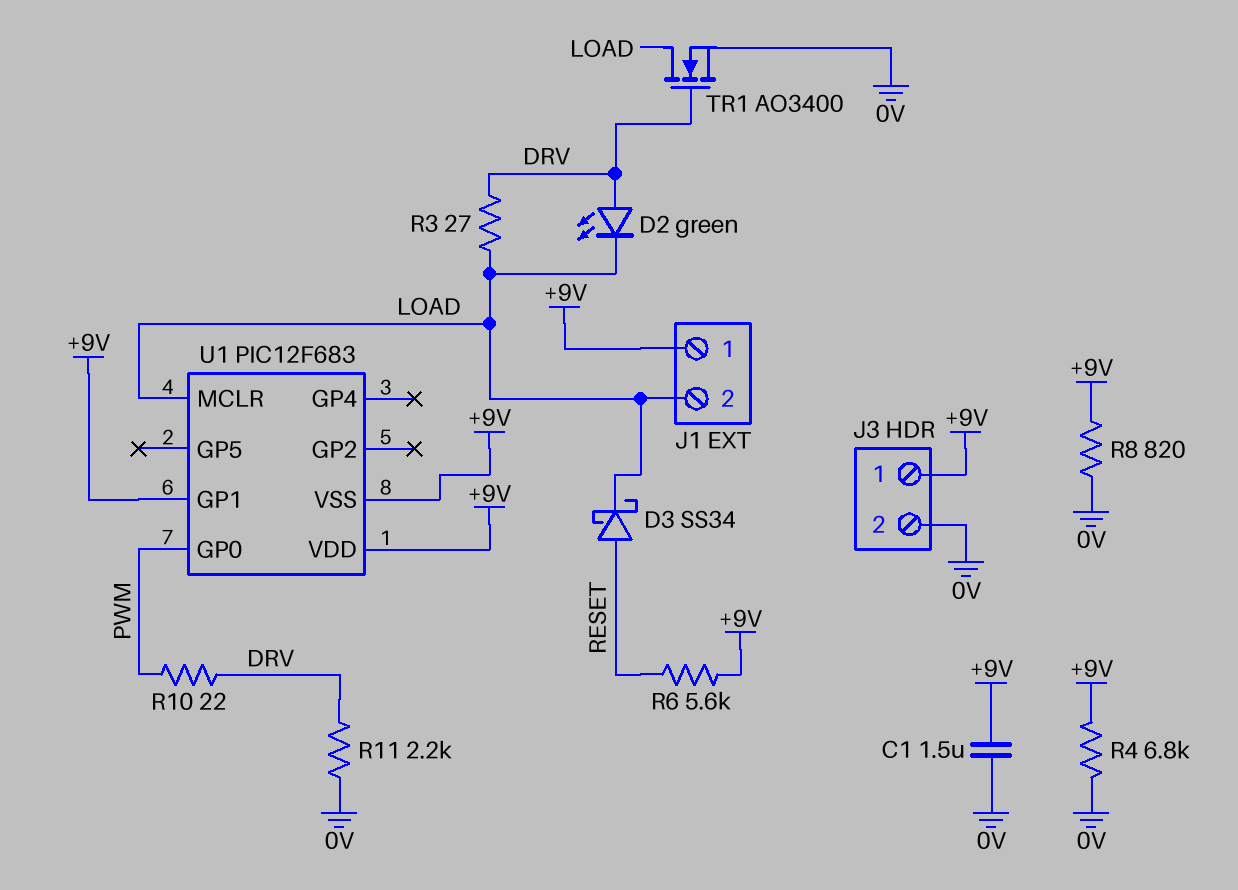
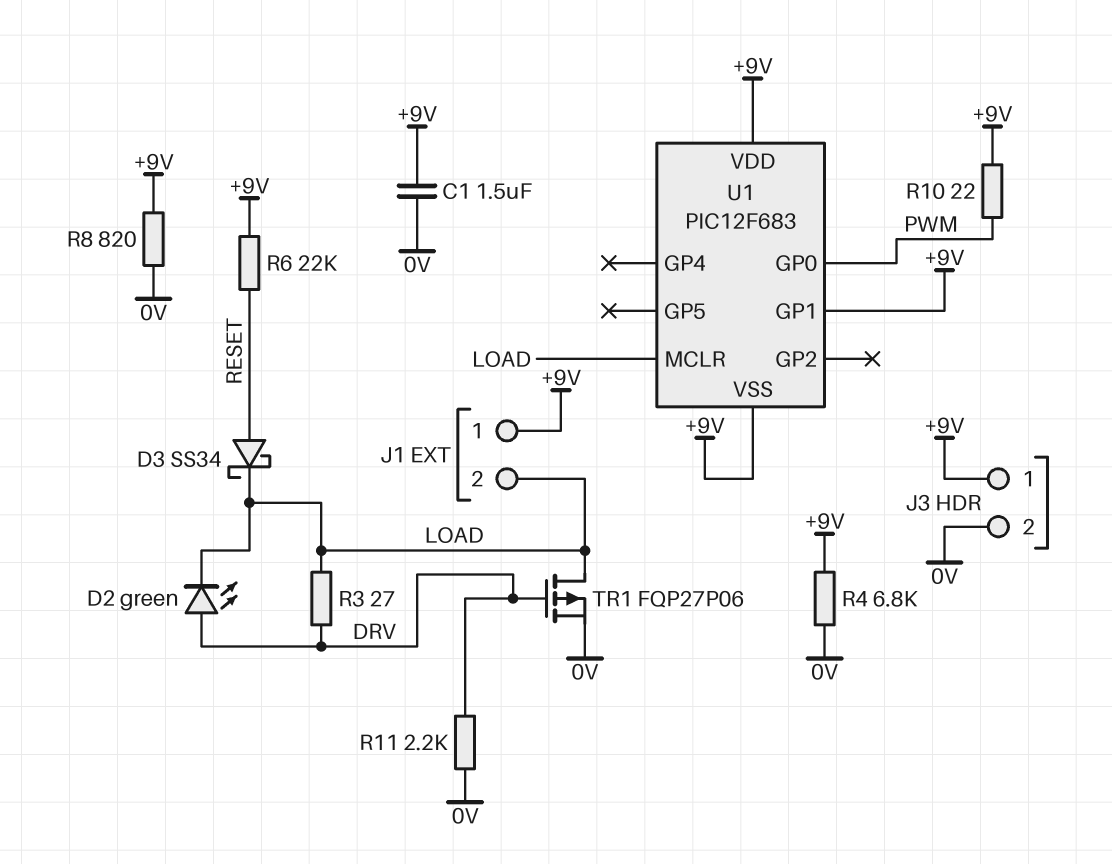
R6: 5.6k (+9V, RESET) -> 22k (+9V, RESET)
R10: 22 (DRV, PWM) -> 22 (+9V, PWM)
TR1: NMOS AO3400 (G DRV, D LOAD, S 0V) -> PMOS FQP27P06 (G DRV, D LOAD, S 0V)

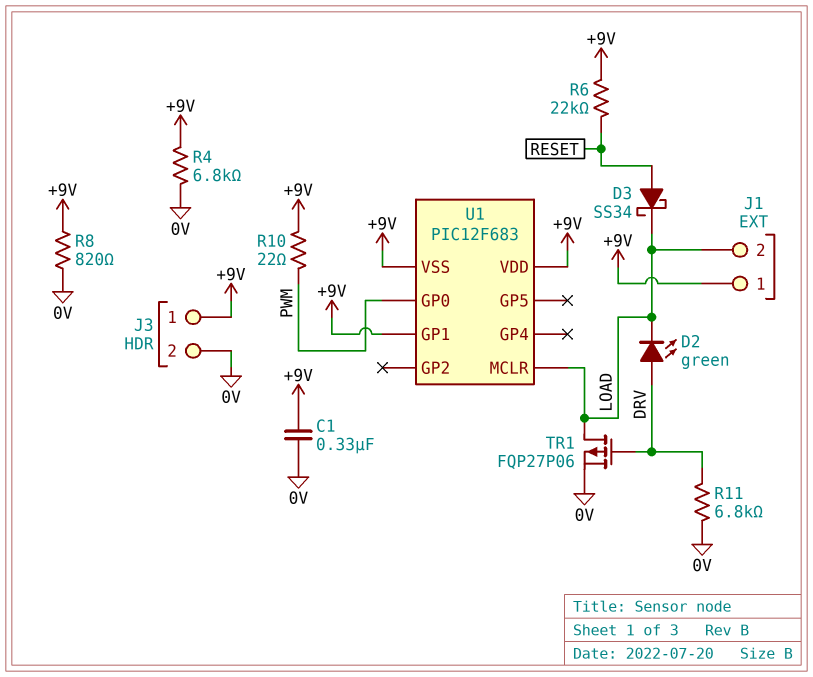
C1: 1.5uF (+9V, 0V) -> 330nF (+9V, 0V)
R3: 27 (DRV, LOAD) -> none
R11: 2.2k (0V, DRV) -> 6.8k (0V, DRV)

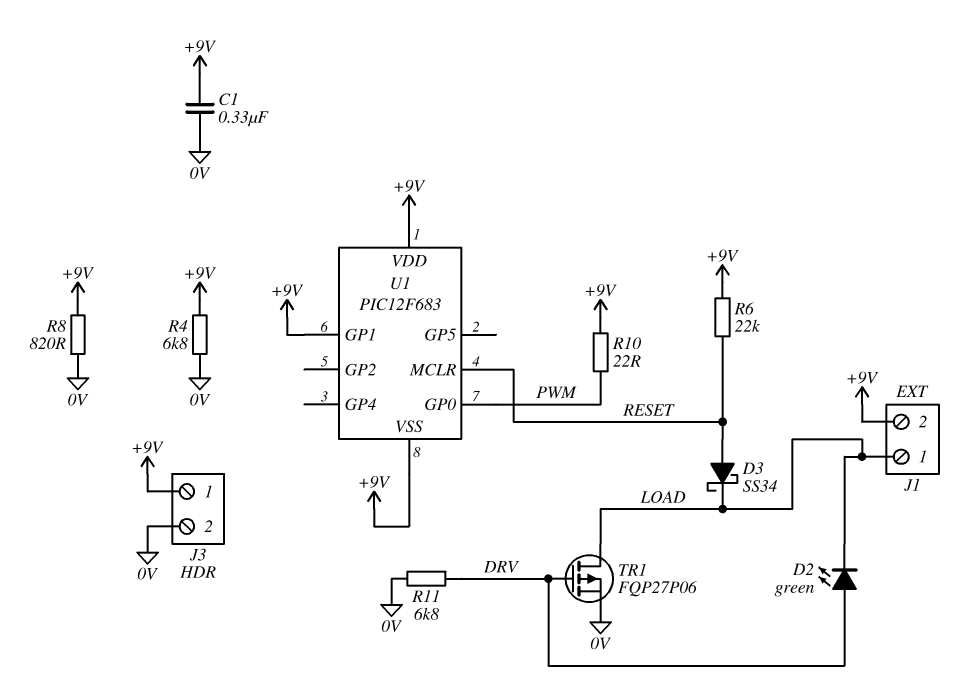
J1 pin 1: +9V -> LOAD
J1 pin 2: LOAD -> +9V
U1 pin MCLR: LOAD -> RESET

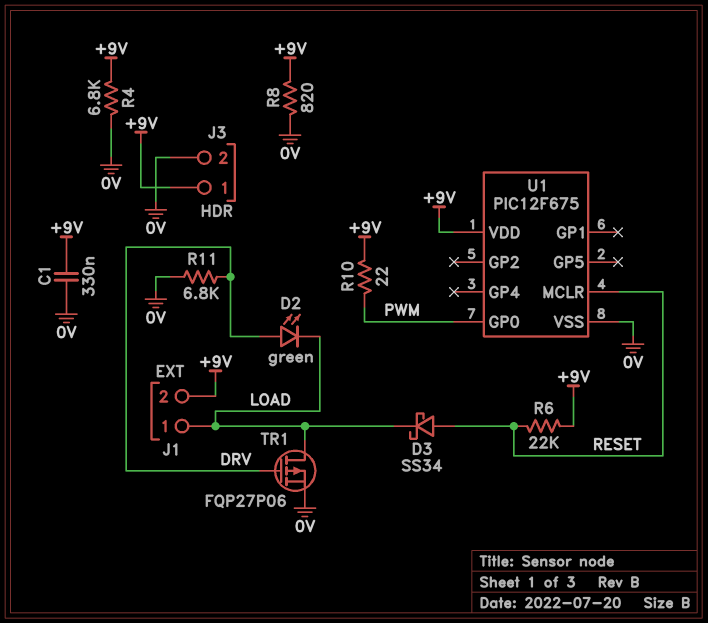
U1: PIC12F683 -> PIC12F675
U1 pin GP1: +9V -> none
U1 pin VSS: +9V -> 0V

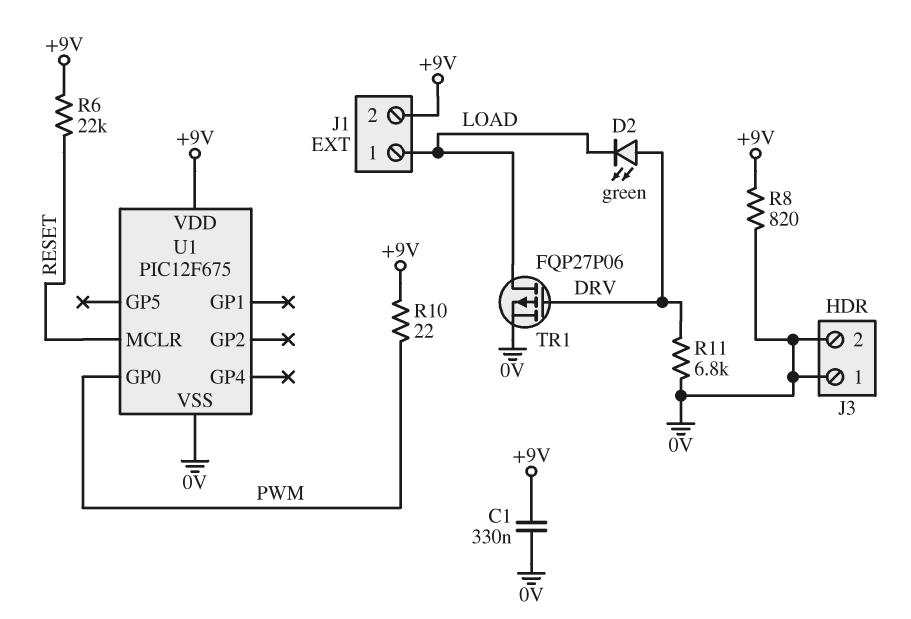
D3: schottky SS34 (A RESET, K LOAD) -> none
J3 pin 1: +9V -> 0V
R4: 6.8k (+9V, 0V) -> none

